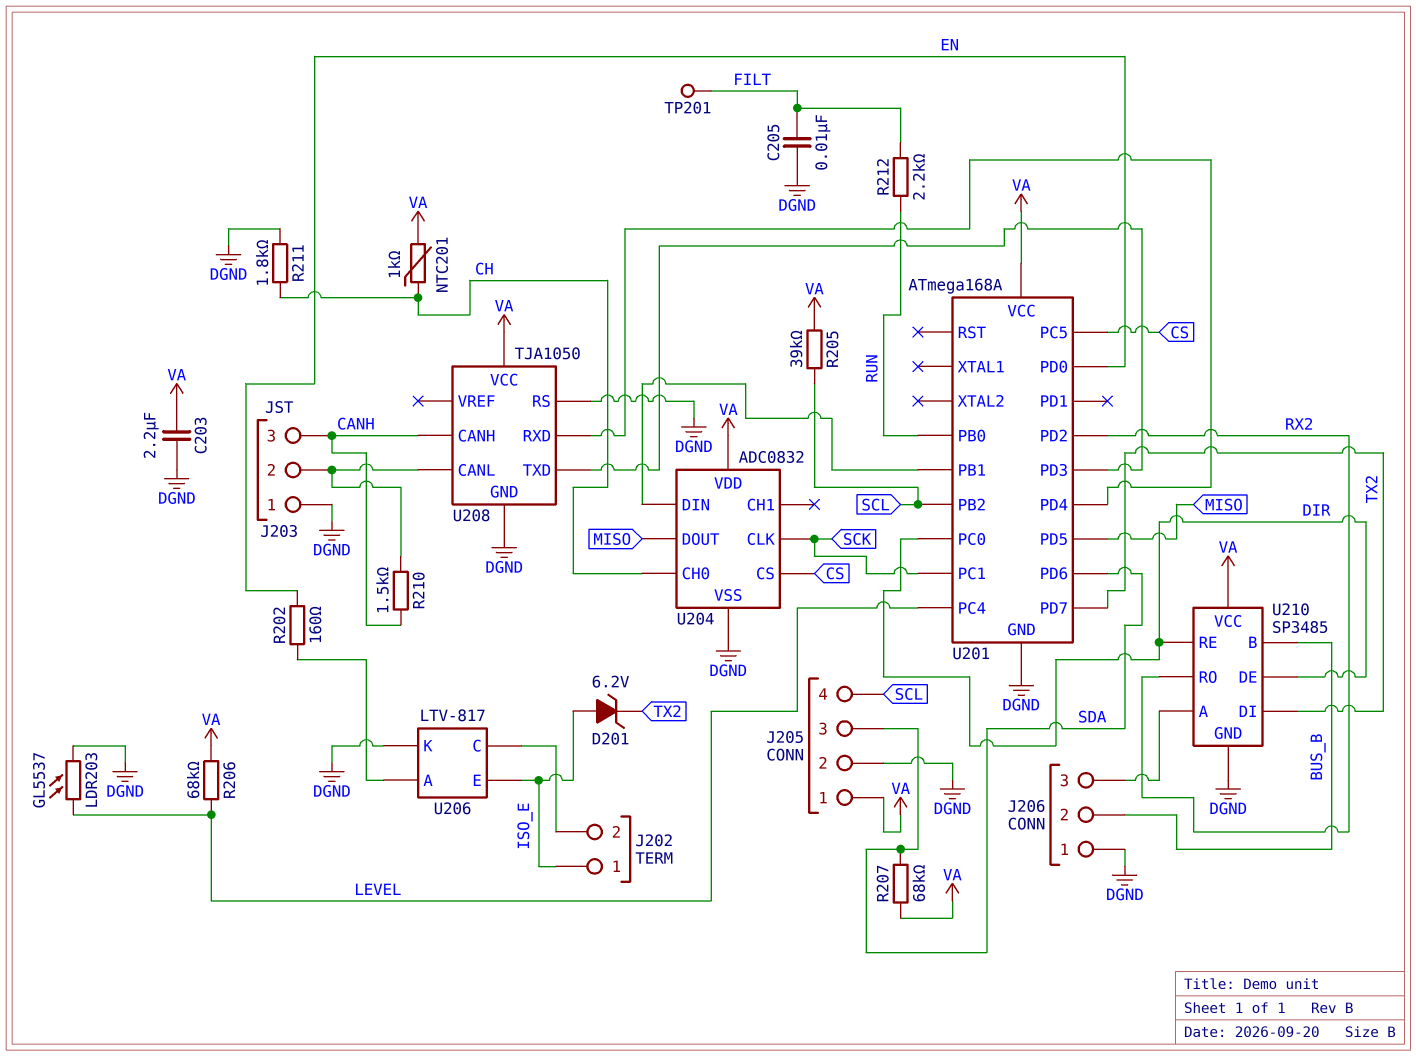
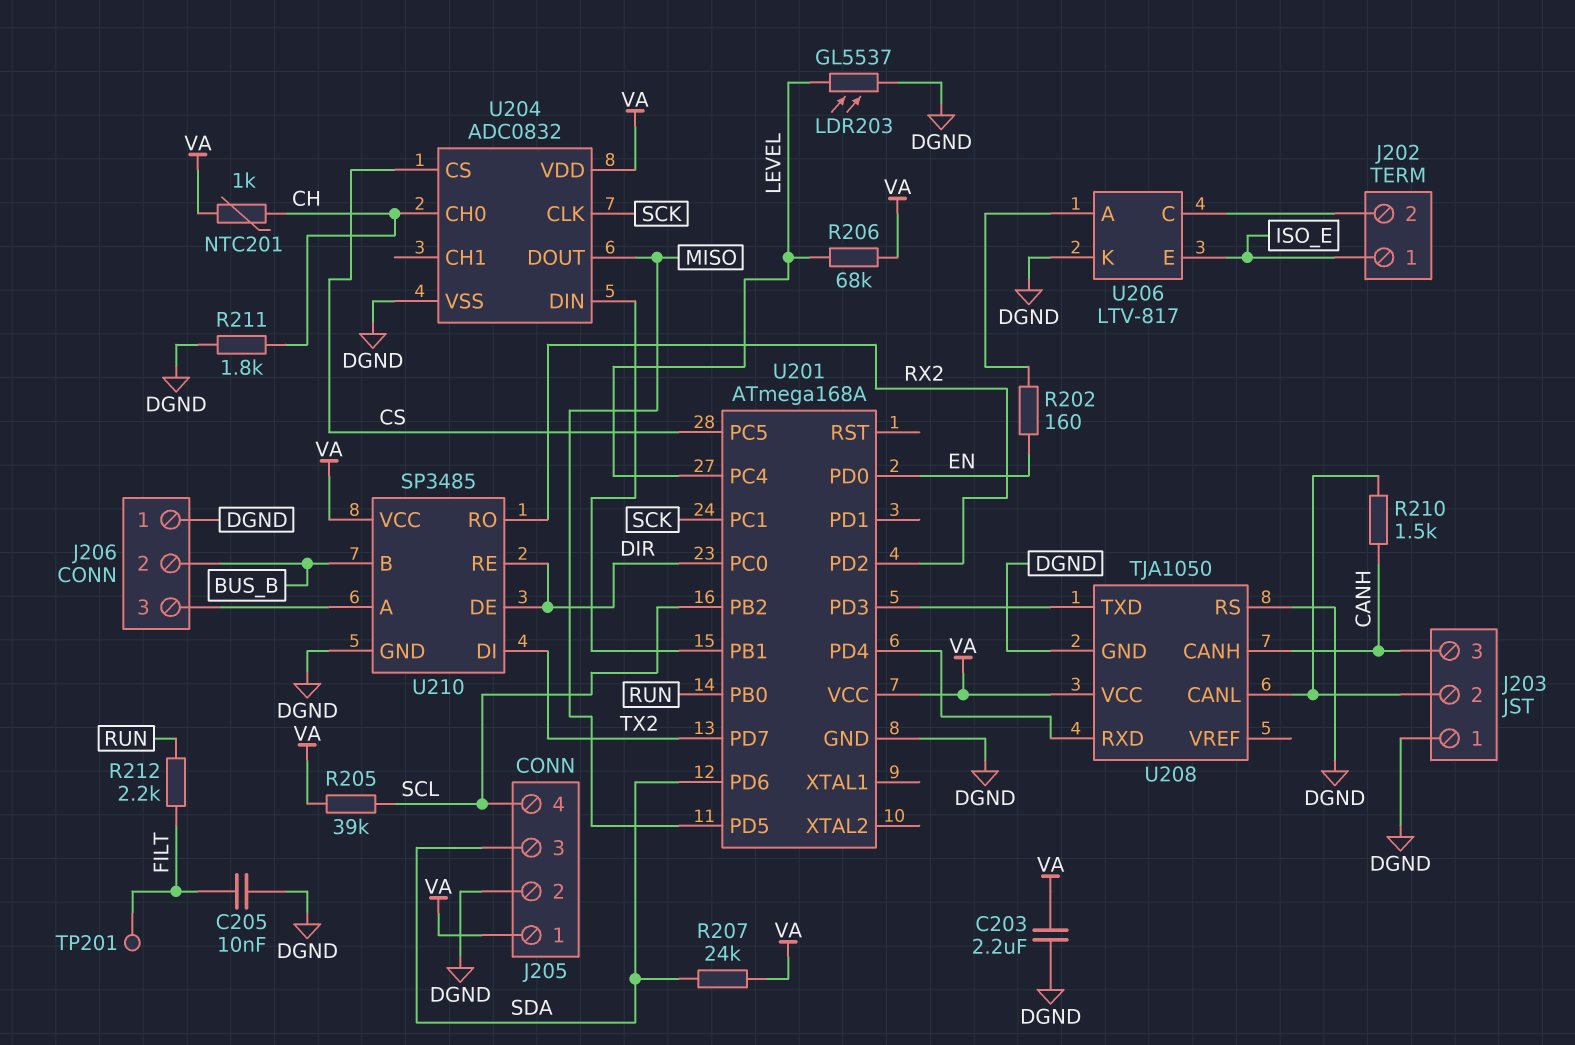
D201: zener 6.2V (A ISO_E, K TX2) -> none
R207: 68k (SDA, VA) -> 24k (SDA, VA)

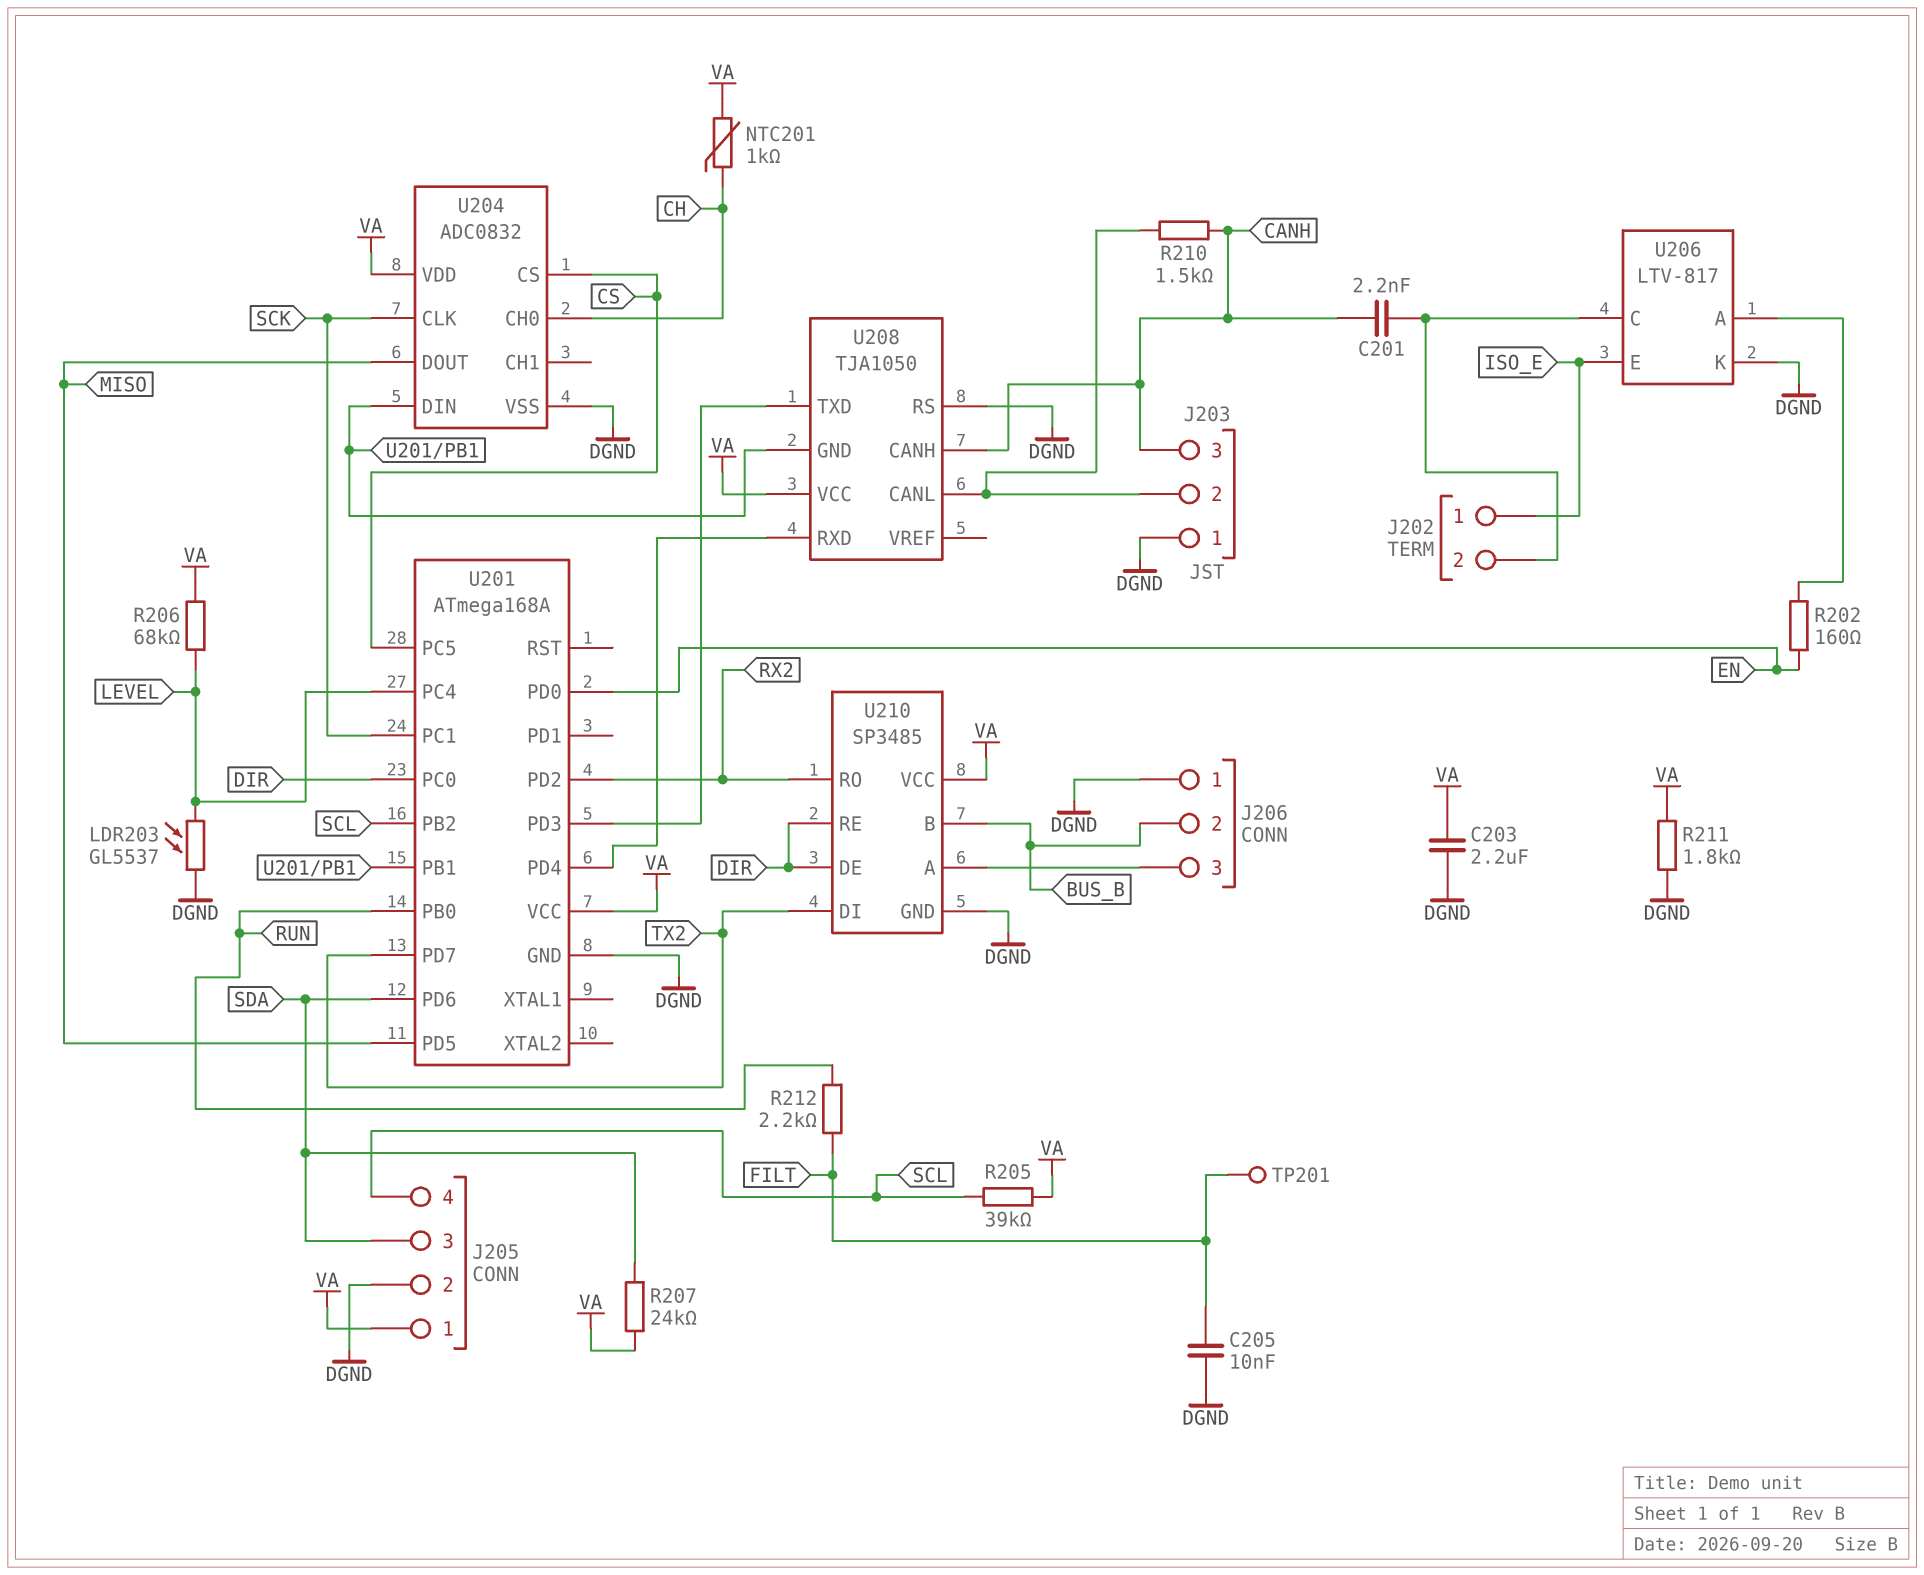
C201: none -> 2.2nF (CANH, J202/2)
R211: 1.8k (CH, DGND) -> 1.8k (DGND, VA)
U208 pin GND: DGND -> U201/PB1

